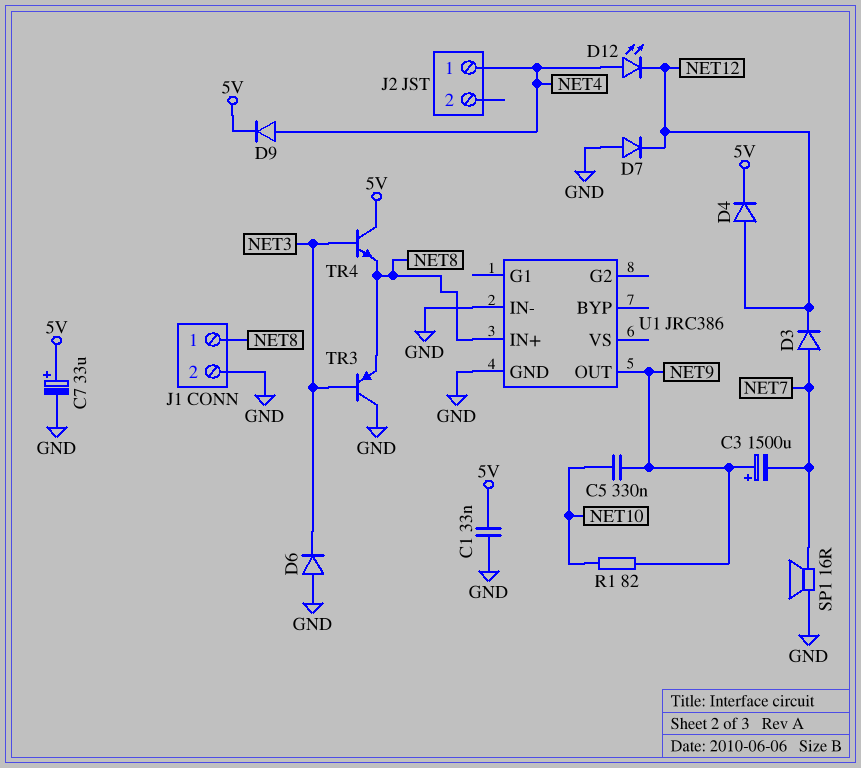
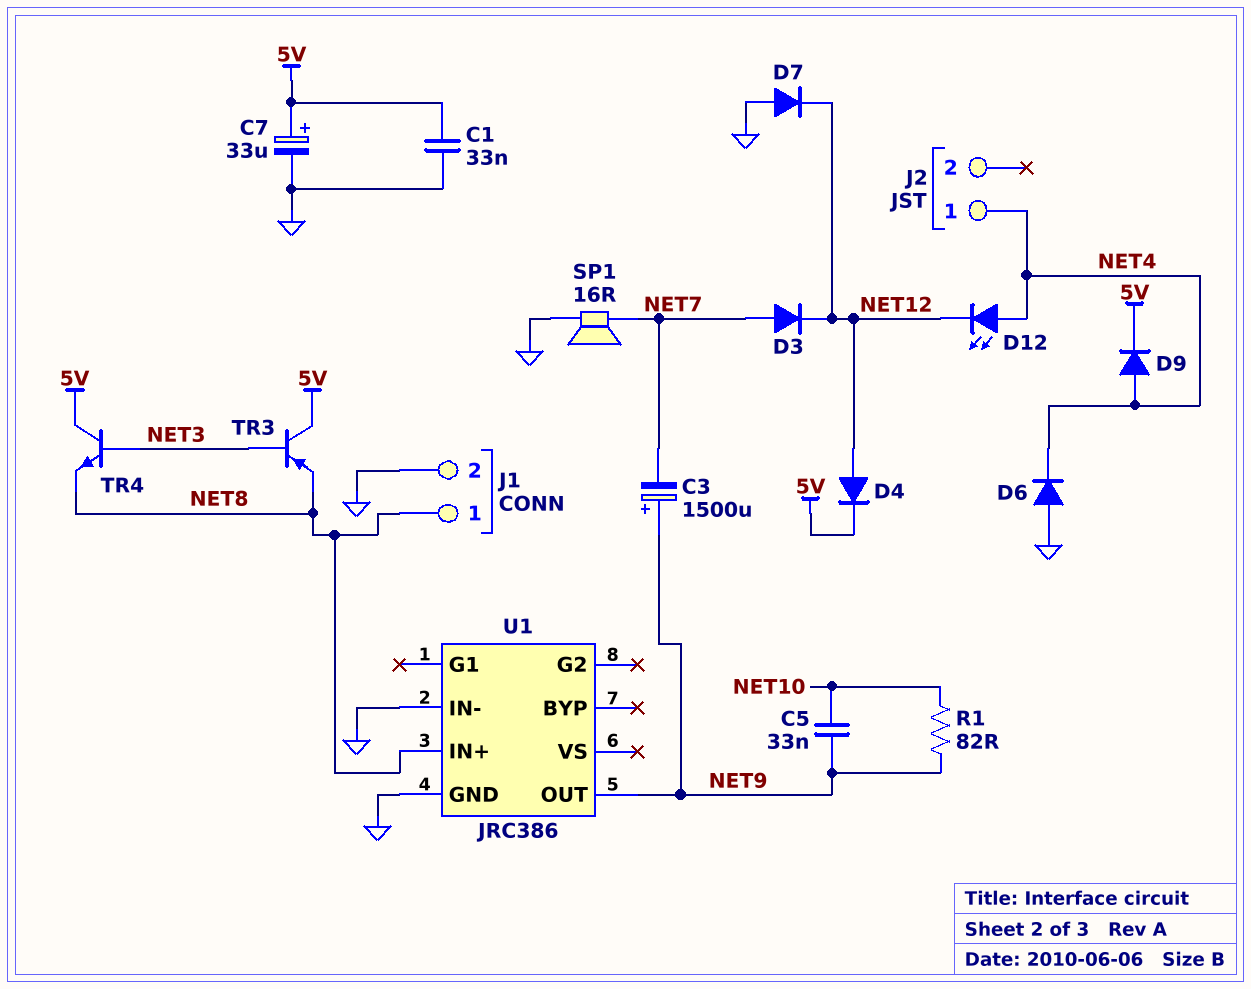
C5: 330nF (NET9, NET10) -> 33nF (NET9, NET10)
D6: diode (A GND, K NET3) -> diode (A GND, K NET4)
TR3: PNP (B NET3, C GND, E NET8) -> PNP (B NET3, C 5V, E NET8)

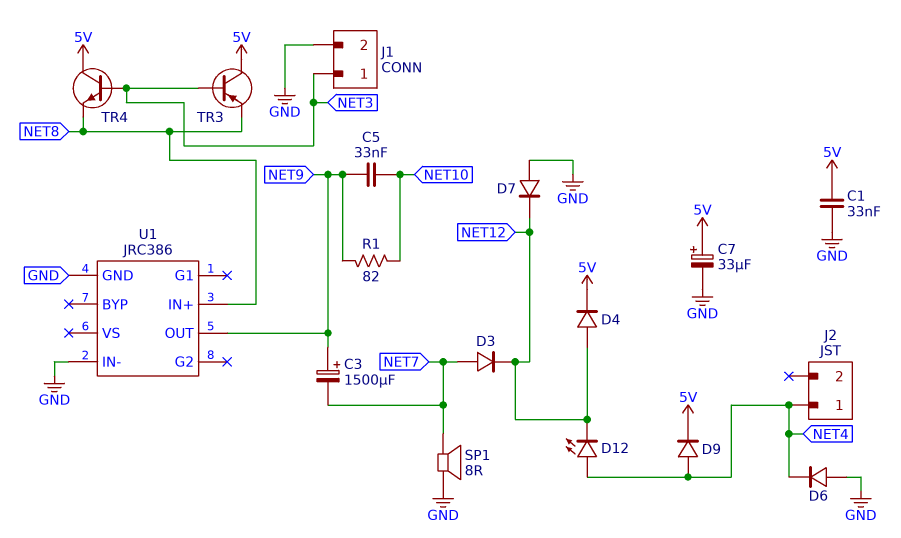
J1 pin 1: NET8 -> NET3
SP1: speaker 16R (GND, NET7) -> speaker 8R (GND, NET7)

